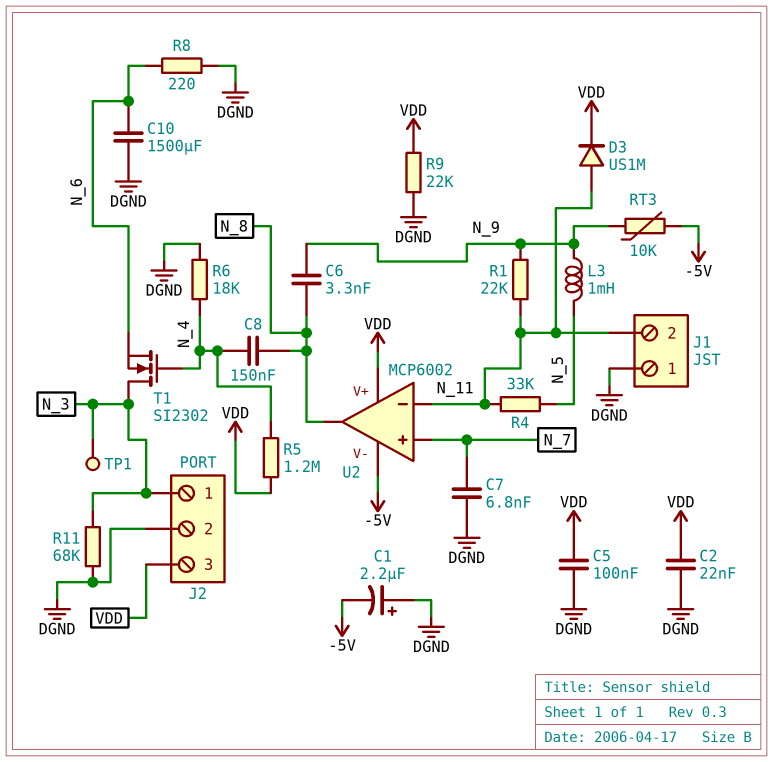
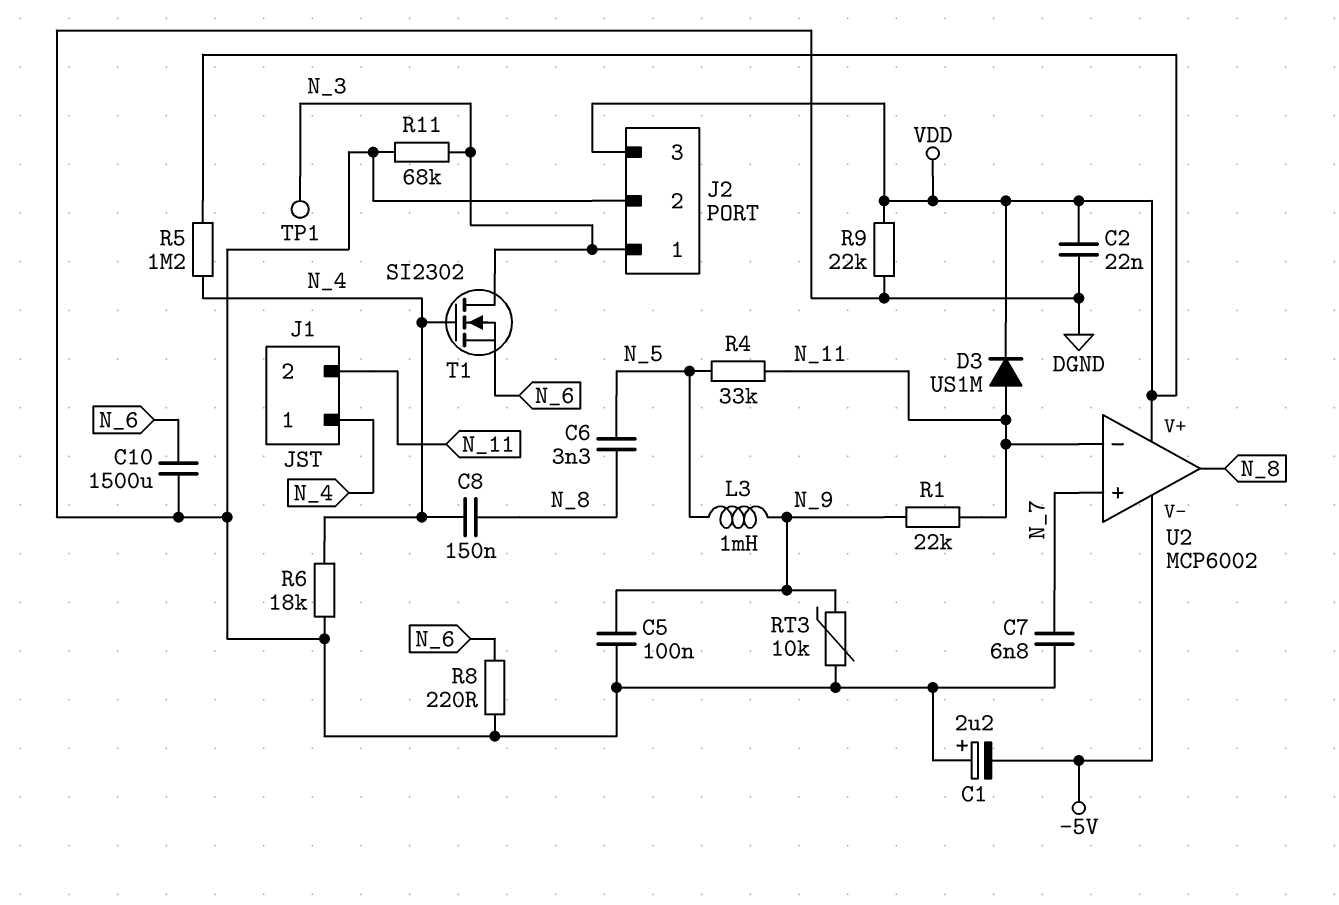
C5: 100nF (DGND, VDD) -> 100nF (DGND, N_9)
C6: 3.3nF (N_8, N_9) -> 3.3nF (N_5, N_8)
J1 pin 1: DGND -> N_4
RT3: 10k (-5V, N_9) -> 10k (DGND, N_9)

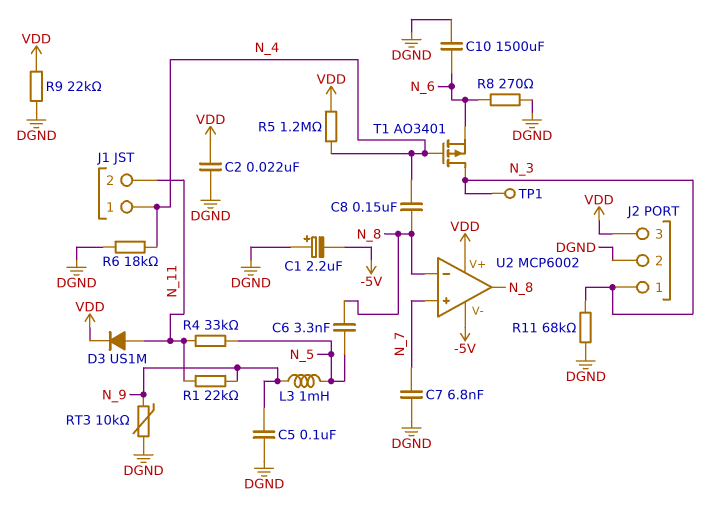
R8: 220 (DGND, N_6) -> 270 (DGND, N_6)
T1: NMOS SI2302 (G N_4, D N_3, S N_6) -> PMOS AO3401 (G N_4, D N_3, S N_6)
U2 pin in-: N_11 -> N_8

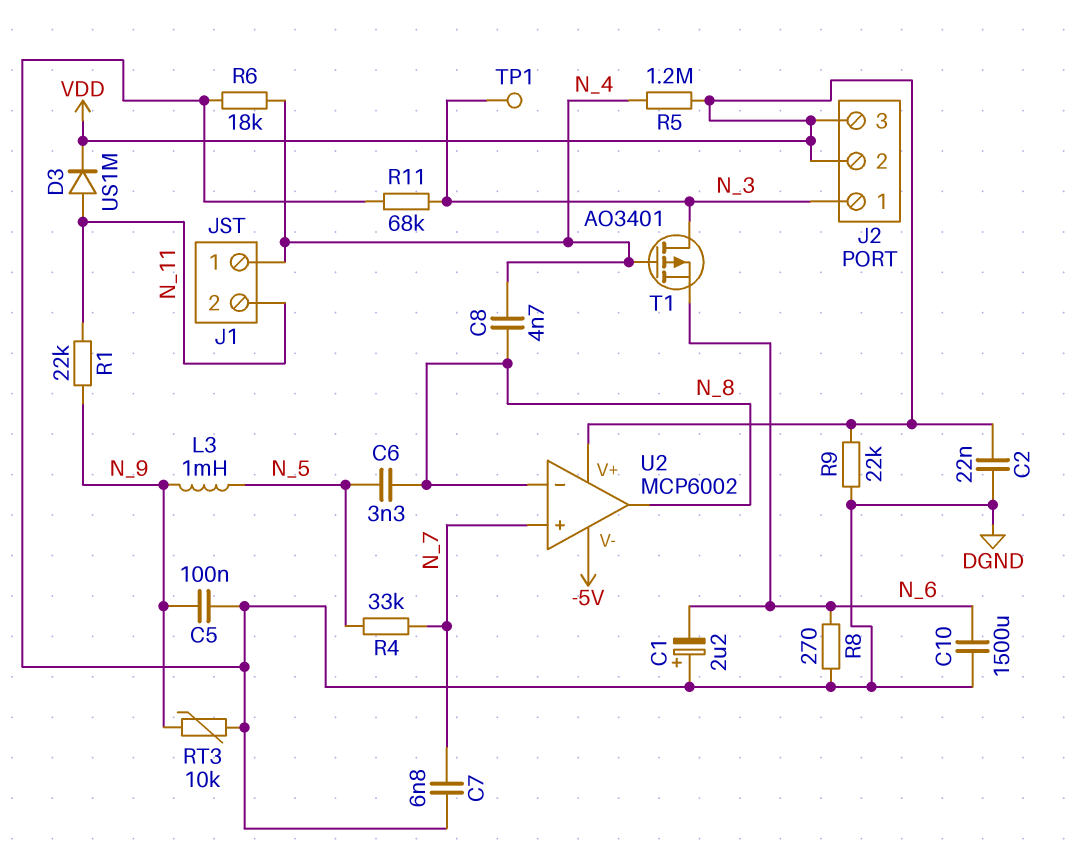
C1: 2.2uF (plus DGND, minus -5V) -> 2.2uF (plus DGND, minus N_6)
C8: 150nF (N_4, N_8) -> 4.7nF (N_4, N_8)
J2 pin 2: DGND -> VDD
R4: 33k (N_5, N_11) -> 33k (N_5, N_7)

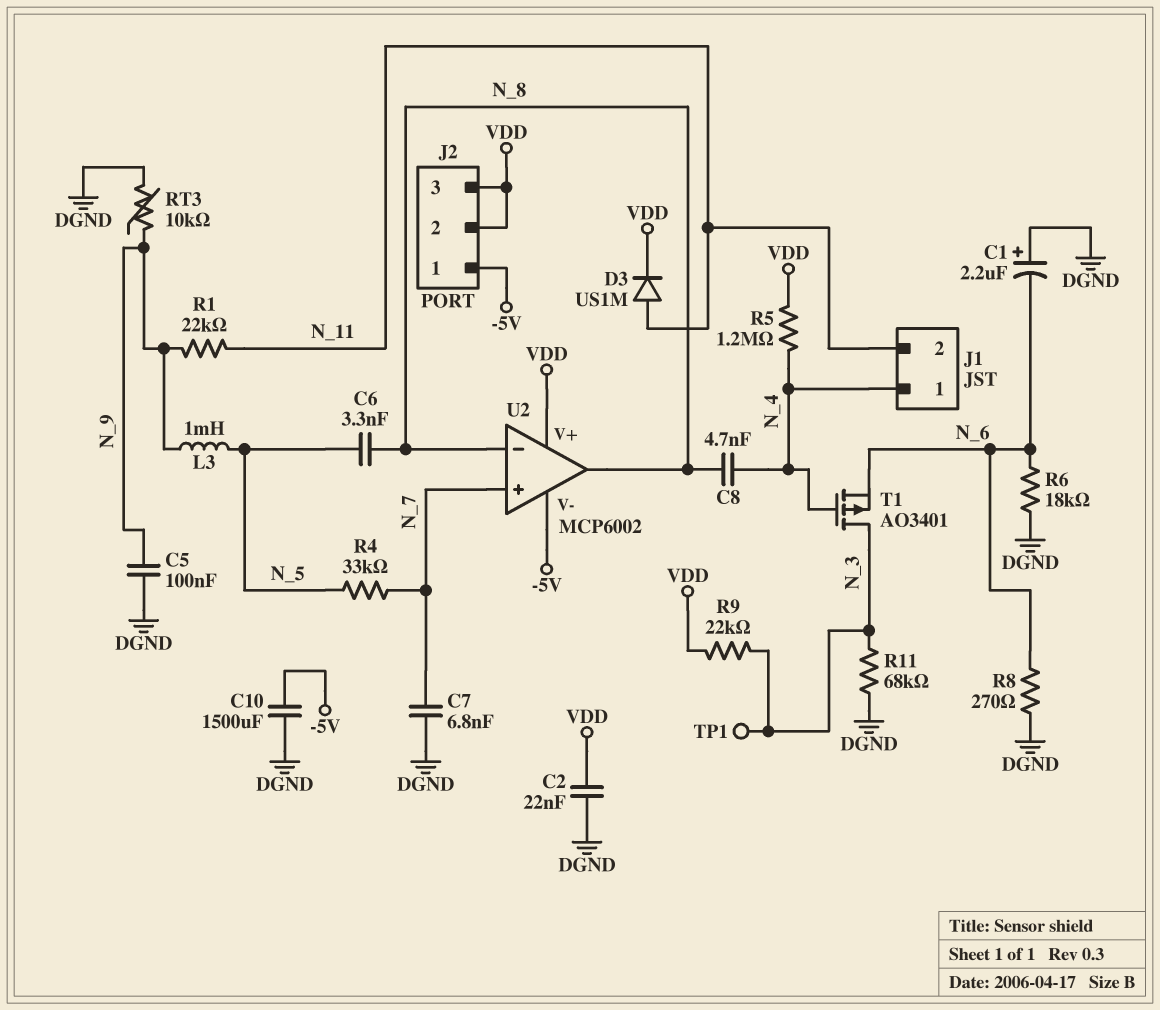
C10: 1500uF (DGND, N_6) -> 1500uF (-5V, DGND)
J2 pin 1: N_3 -> -5V
R6: 18k (DGND, N_4) -> 18k (DGND, N_6)
R9: 22k (DGND, VDD) -> 22k (N_3, VDD)

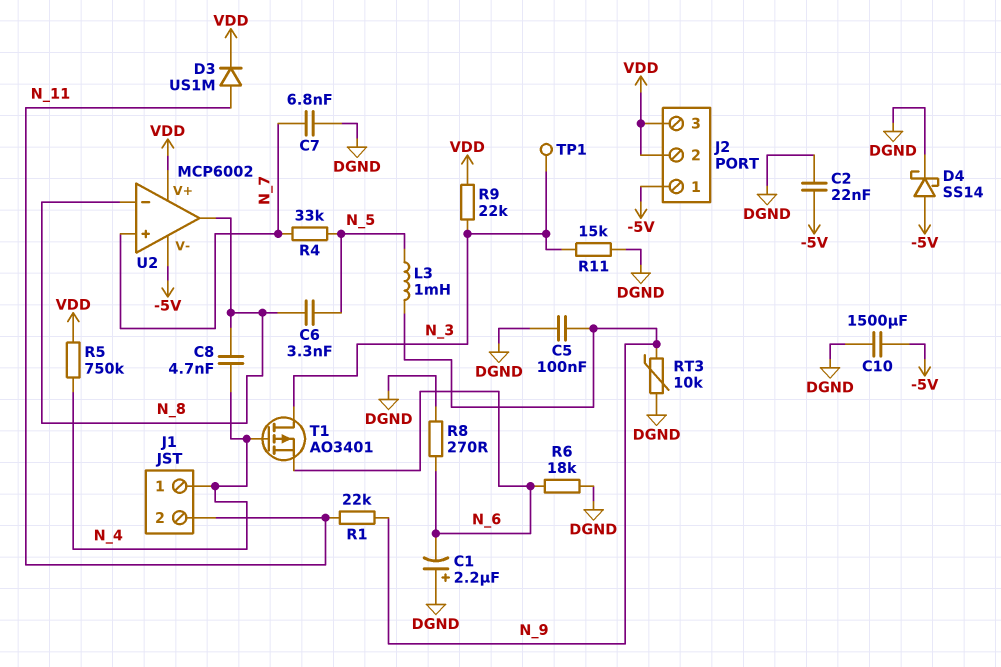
C2: 22nF (DGND, VDD) -> 22nF (-5V, DGND)
D4: none -> schottky SS14 (A -5V, K DGND)
R5: 1.2M (N_4, VDD) -> 750k (N_4, VDD)
R11: 68k (DGND, N_3) -> 15k (DGND, N_3)

